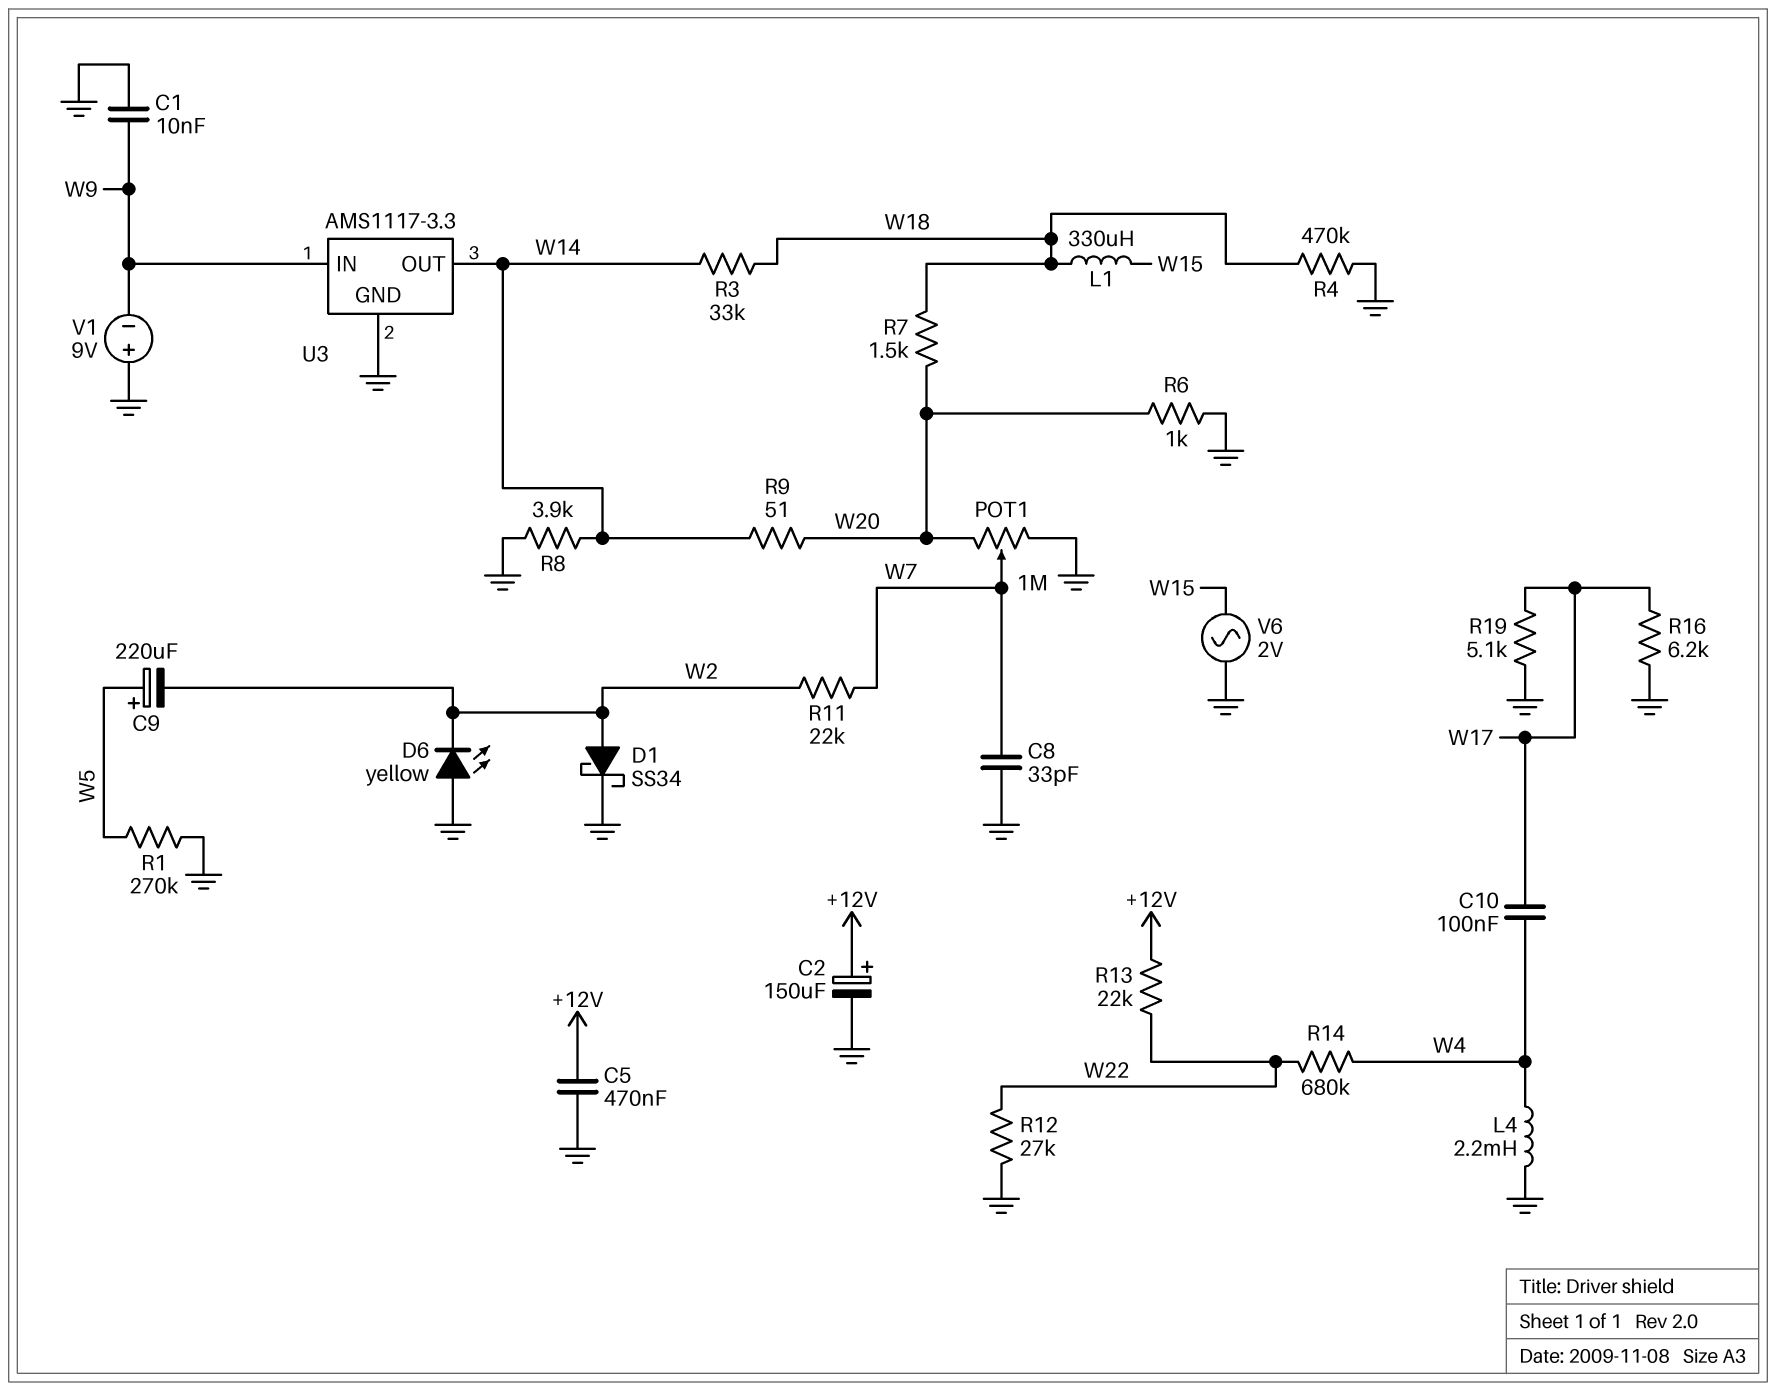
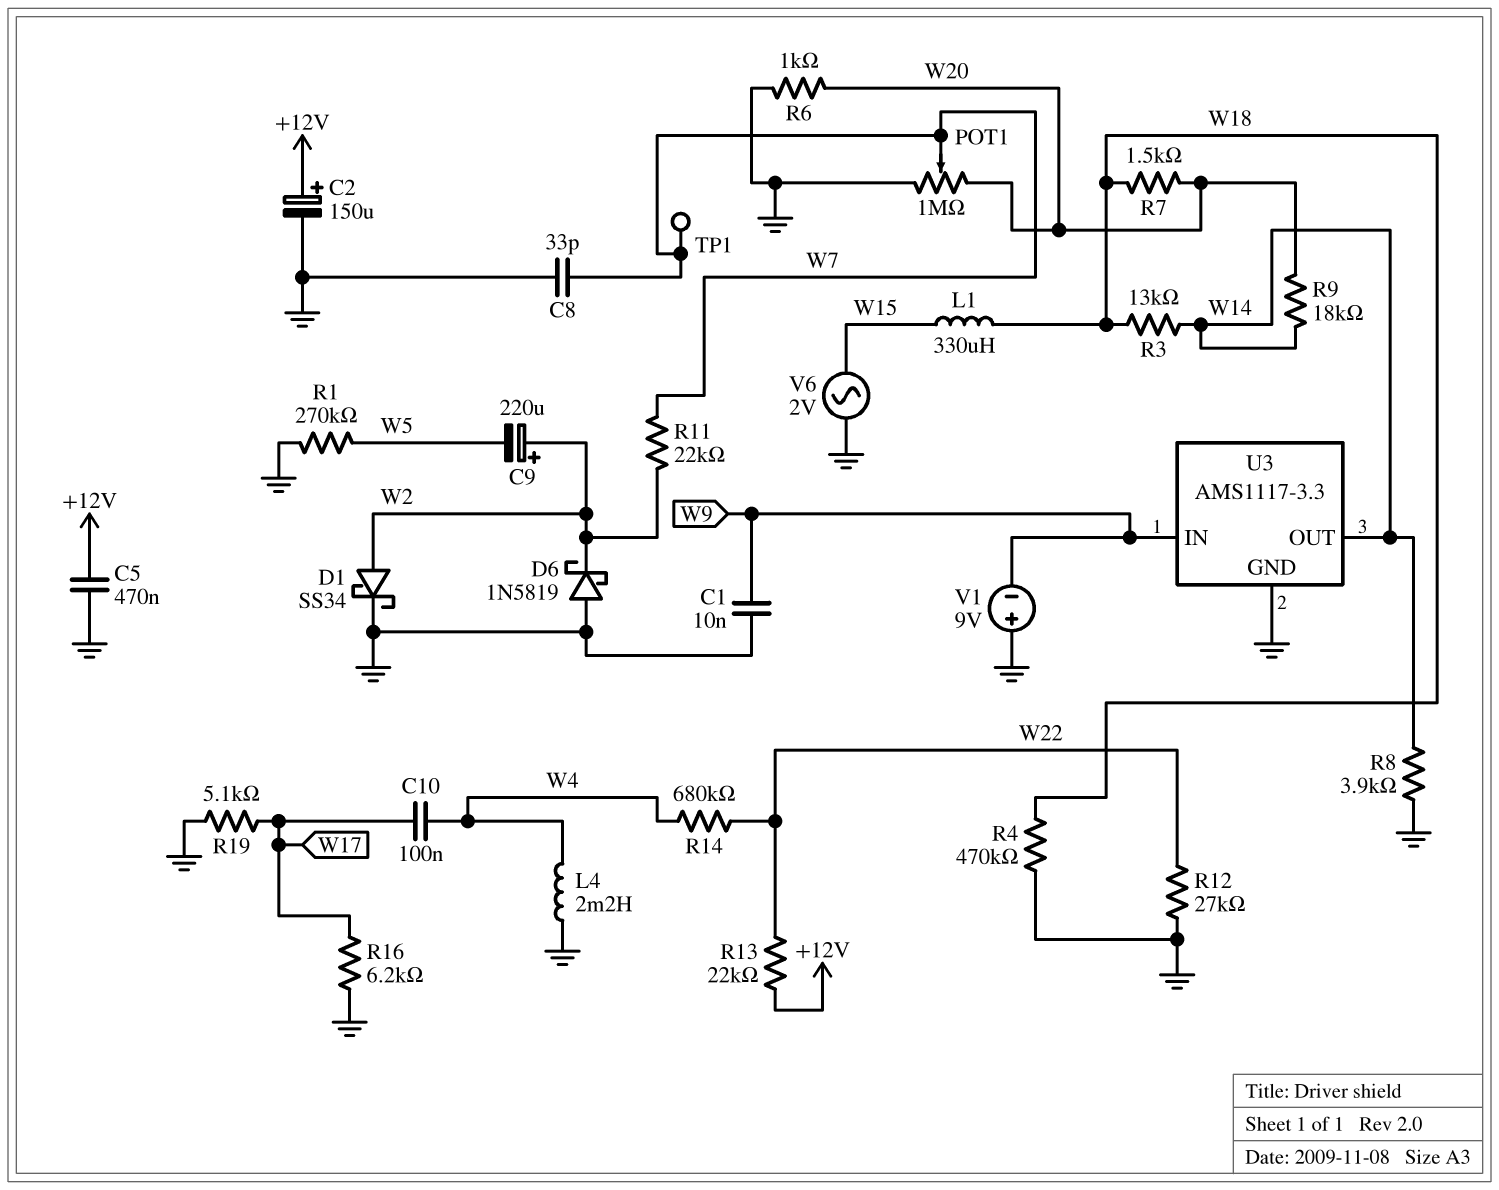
C9: 220uF (plus W5, minus W2) -> 220uF (plus W2, minus W5)
D6: LED yellow (A GND, K W2) -> schottky 1N5819 (A GND, K W2)
R3: 33k (W14, W18) -> 13k (W14, W18)
R9: 51 (W14, W20) -> 18k (W14, W20)
TP1: none -> test point (W7)

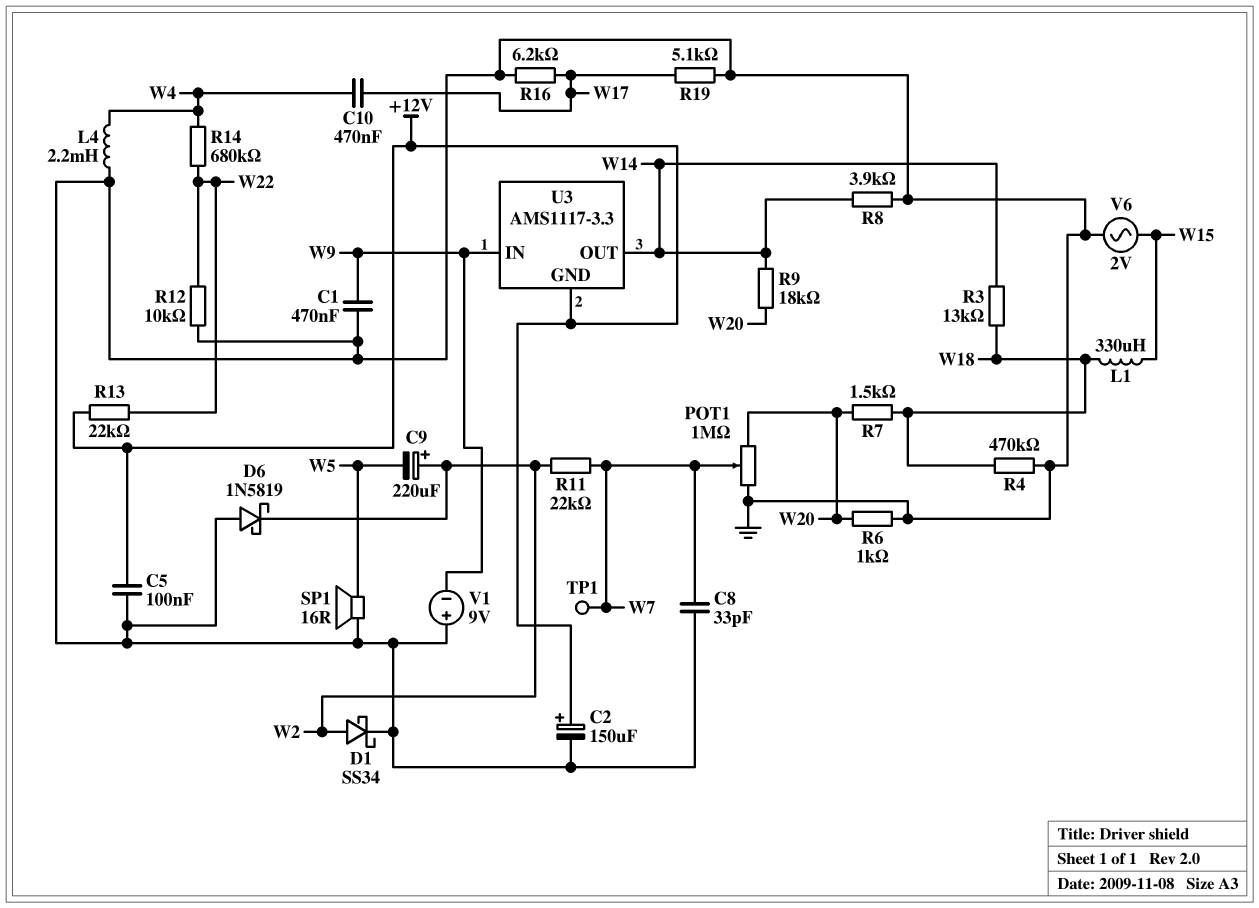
C1: 10nF (GND, W9) -> 470nF (GND, W9)
C5: 470nF (+12V, GND) -> 100nF (+12V, GND)
C10: 100nF (W4, W17) -> 470nF (W4, W17)
R1: 270k (GND, W5) -> none
R12: 27k (GND, W22) -> 10k (GND, W22)
SP1: none -> speaker 16R (GND, W5)
U3 pin GND: GND -> +12V

